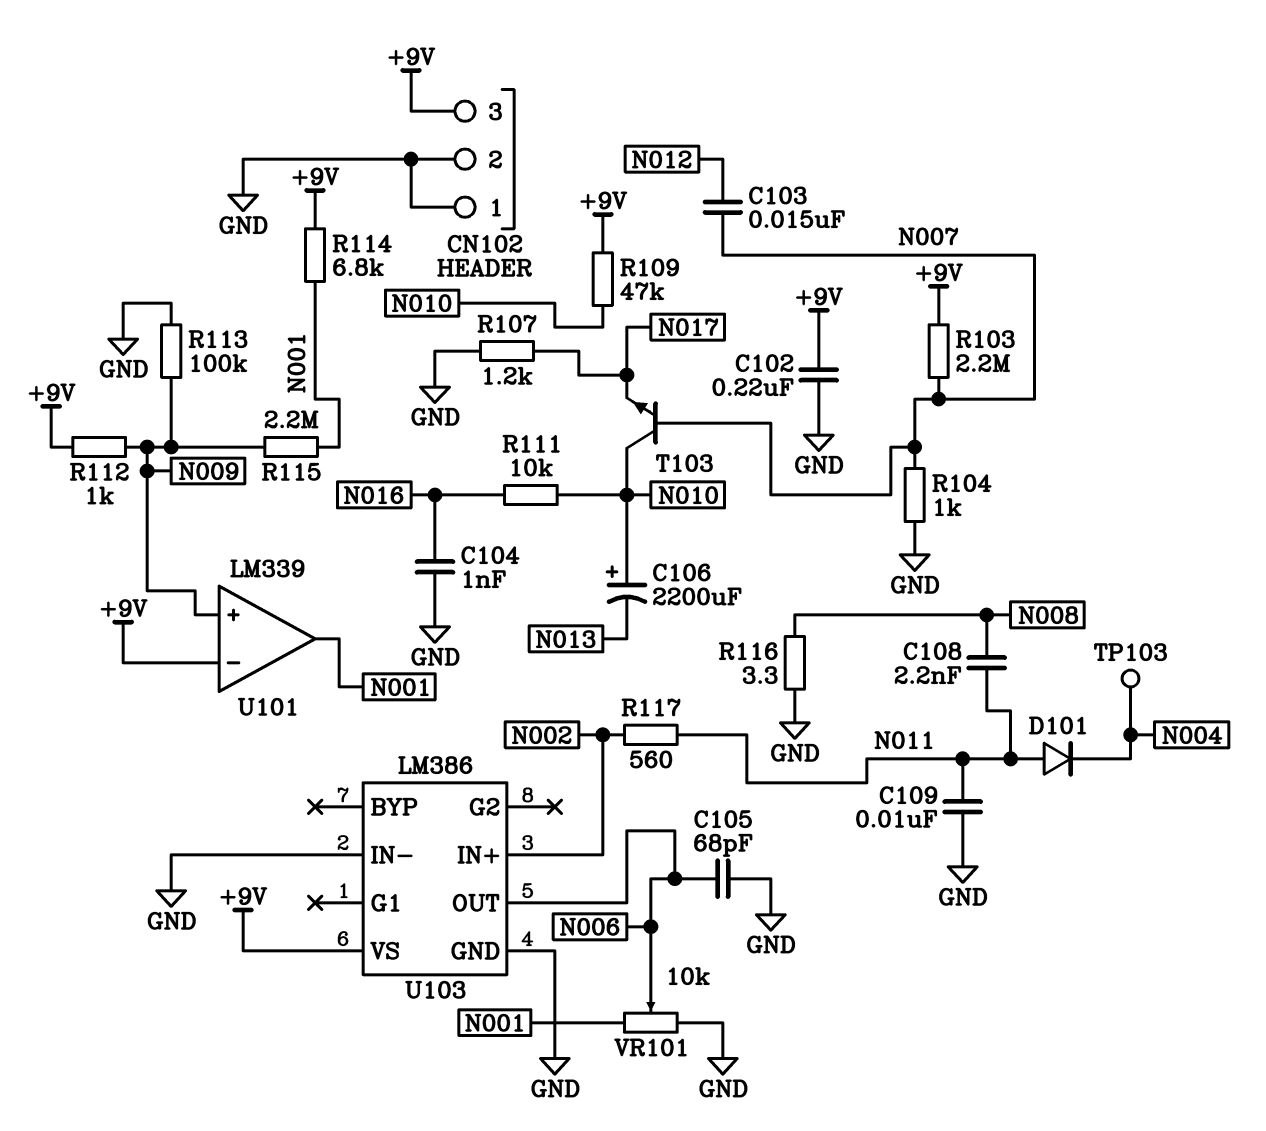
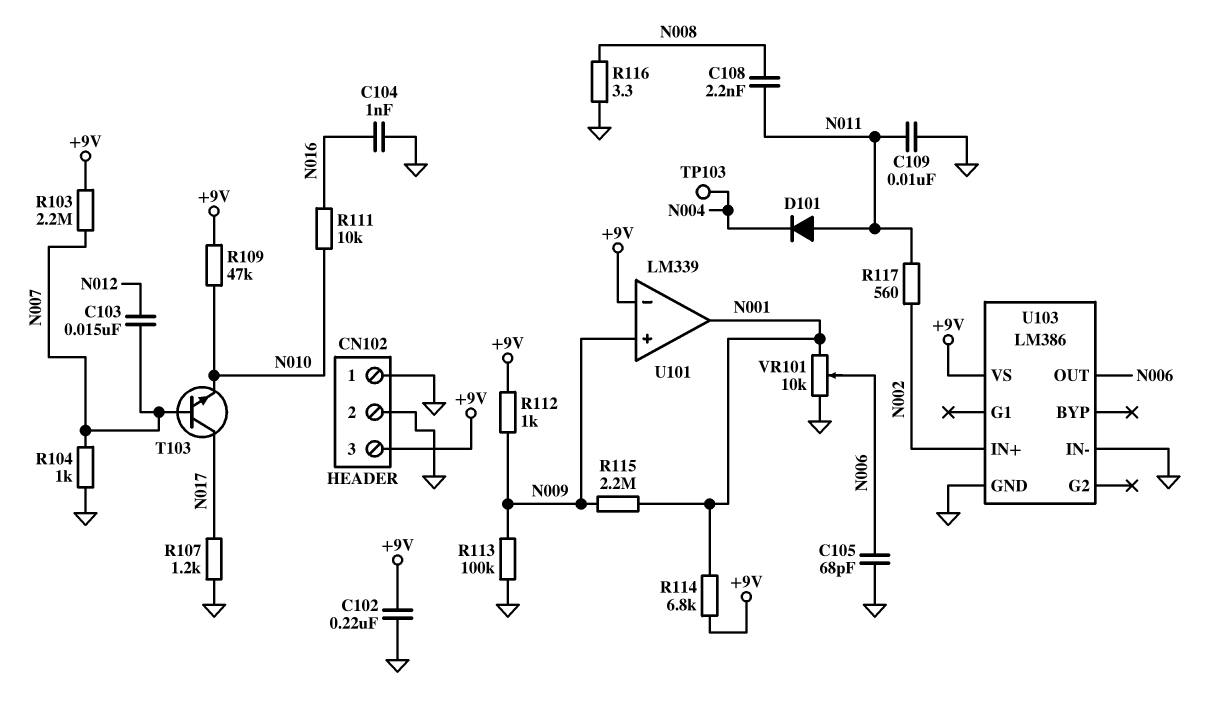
C106: 2200uF (plus N010, minus N013) -> none
T103: NPN (B N007, C N010, E N017) -> NPN (B N007, C N017, E N010)

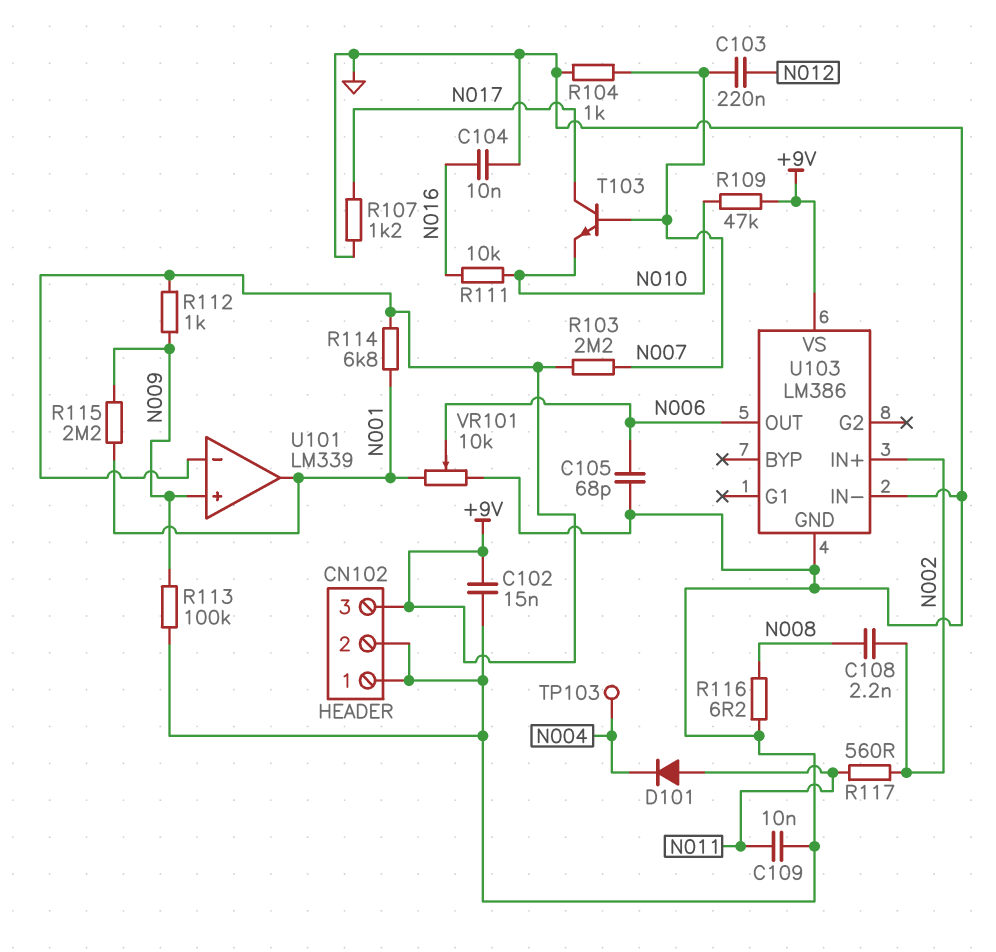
C102: 220nF (+9V, GND) -> 15nF (+9V, GND)
C103: 15nF (N007, N012) -> 220nF (N007, N012)
C104: 1nF (GND, N016) -> 10nF (GND, N016)
C108: 2.2nF (N008, N011) -> 2.2nF (N002, N008)
R116: 3.3 (GND, N008) -> 6.2 (GND, N008)

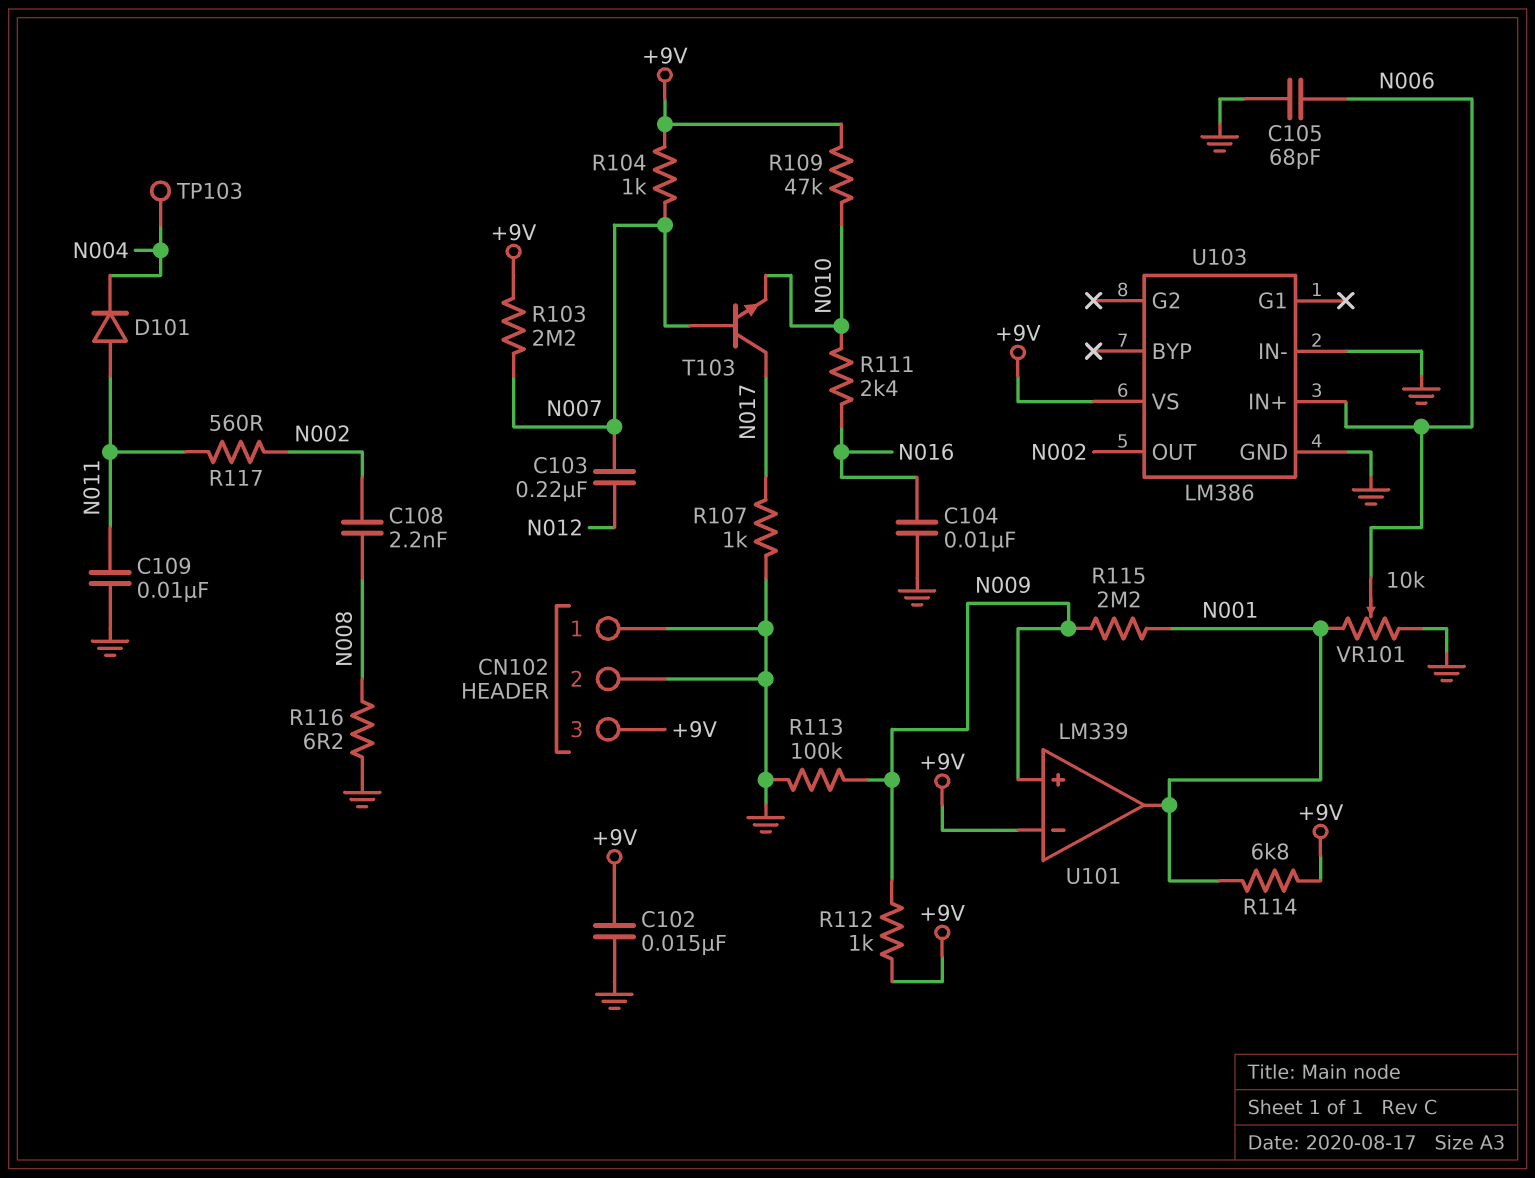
R104: 1k (GND, N007) -> 1k (+9V, N007)
R107: 1.2k (GND, N017) -> 1k (GND, N017)
R111: 10k (N010, N016) -> 2.4k (N010, N016)
U103 pin IN+: N002 -> N006
U103 pin OUT: N006 -> N002

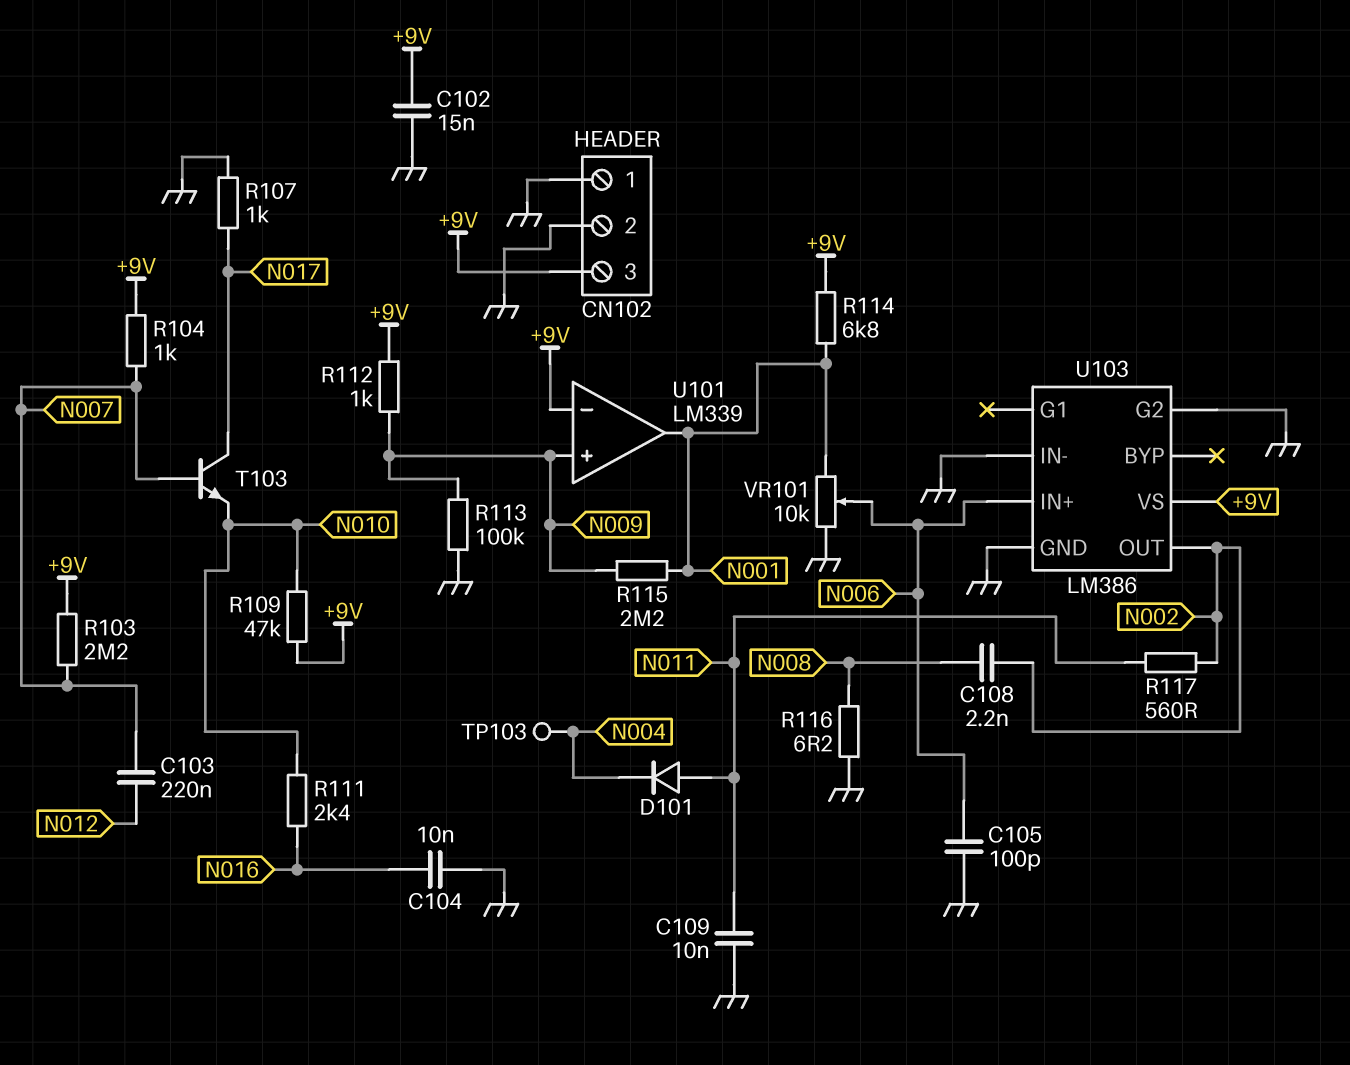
C105: 68pF (GND, N006) -> 100pF (GND, N006)
U103 pin G2: none -> GND

